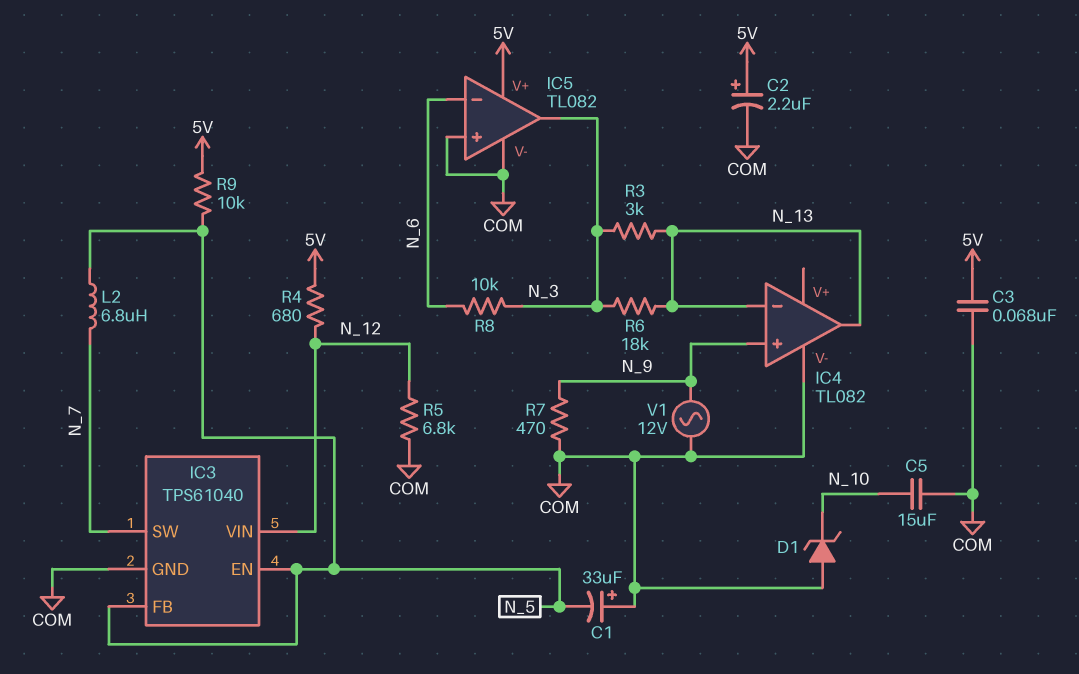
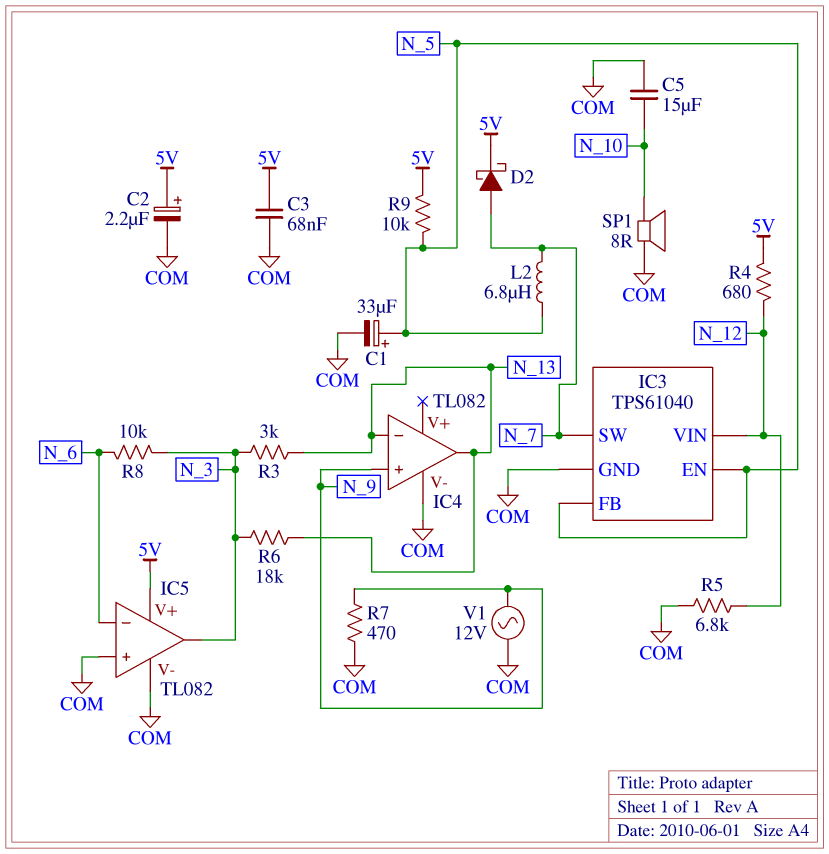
C1: 33uF (plus COM, minus N_5) -> 33uF (plus N_5, minus COM)
D1: zener (A COM, K N_10) -> none
D2: none -> schottky (A N_7, K 5V)
SP1: none -> speaker 8R (COM, N_10)

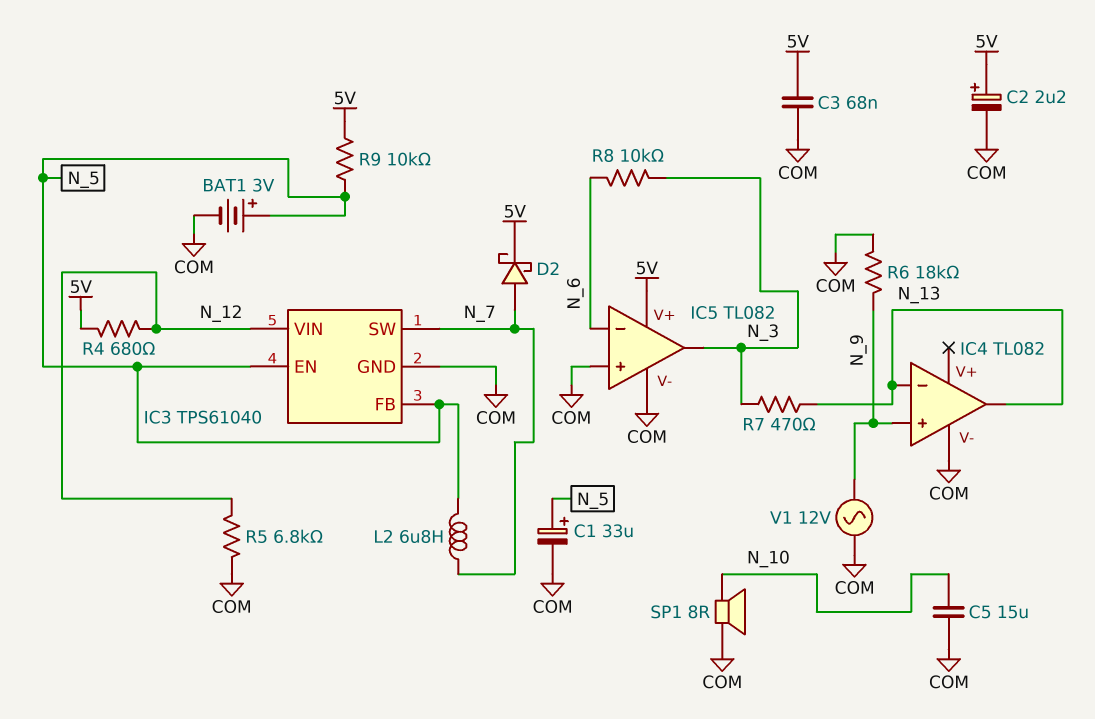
BAT1: none -> 3V (plus N_5, minus COM)
R3: 3k (N_3, N_13) -> none
R6: 18k (N_3, N_13) -> 18k (COM, N_9)
R7: 470 (COM, N_9) -> 470 (N_3, N_13)

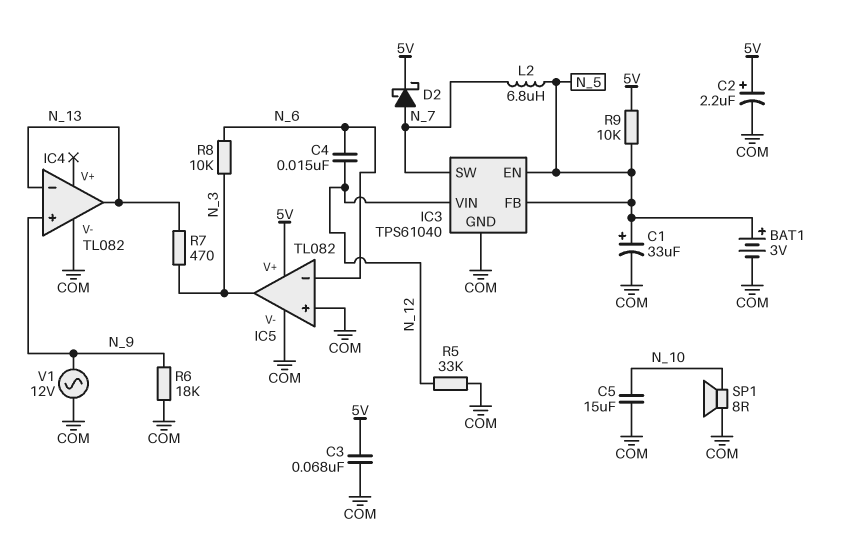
C4: none -> 15nF (N_6, N_12)
R4: 680 (5V, N_12) -> none
R5: 6.8k (COM, N_12) -> 33k (COM, N_12)

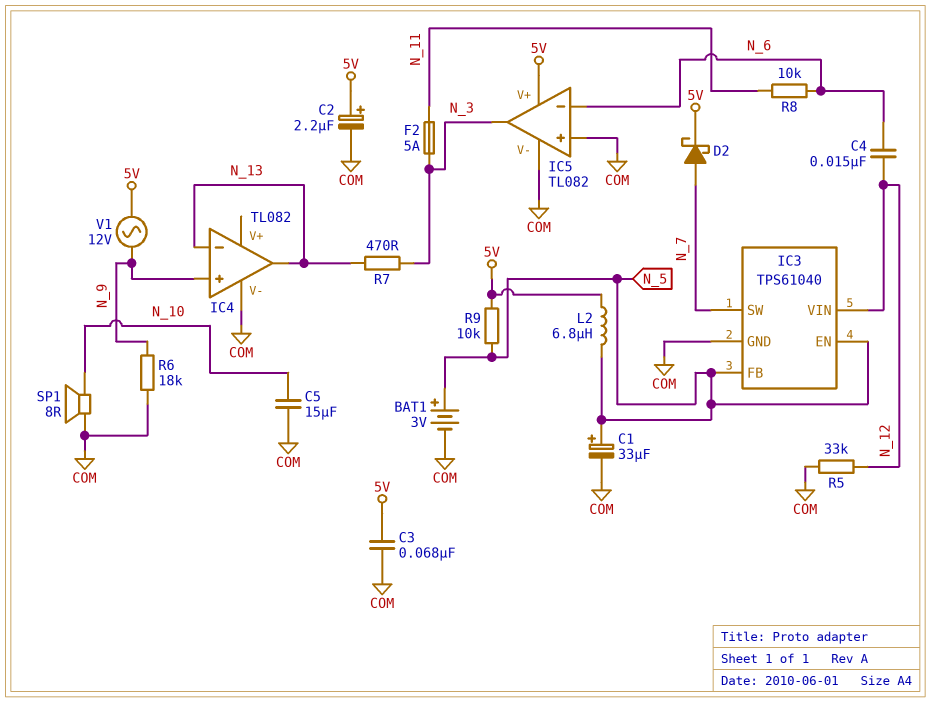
F2: none -> 5A (N_3, N_11)
L2: 6.8uH (N_5, N_7) -> 6.8uH (5V, N_5)
R8: 10k (N_3, N_6) -> 10k (N_6, N_11)
V1: AC 12V (COM, N_9) -> AC 12V (5V, N_9)

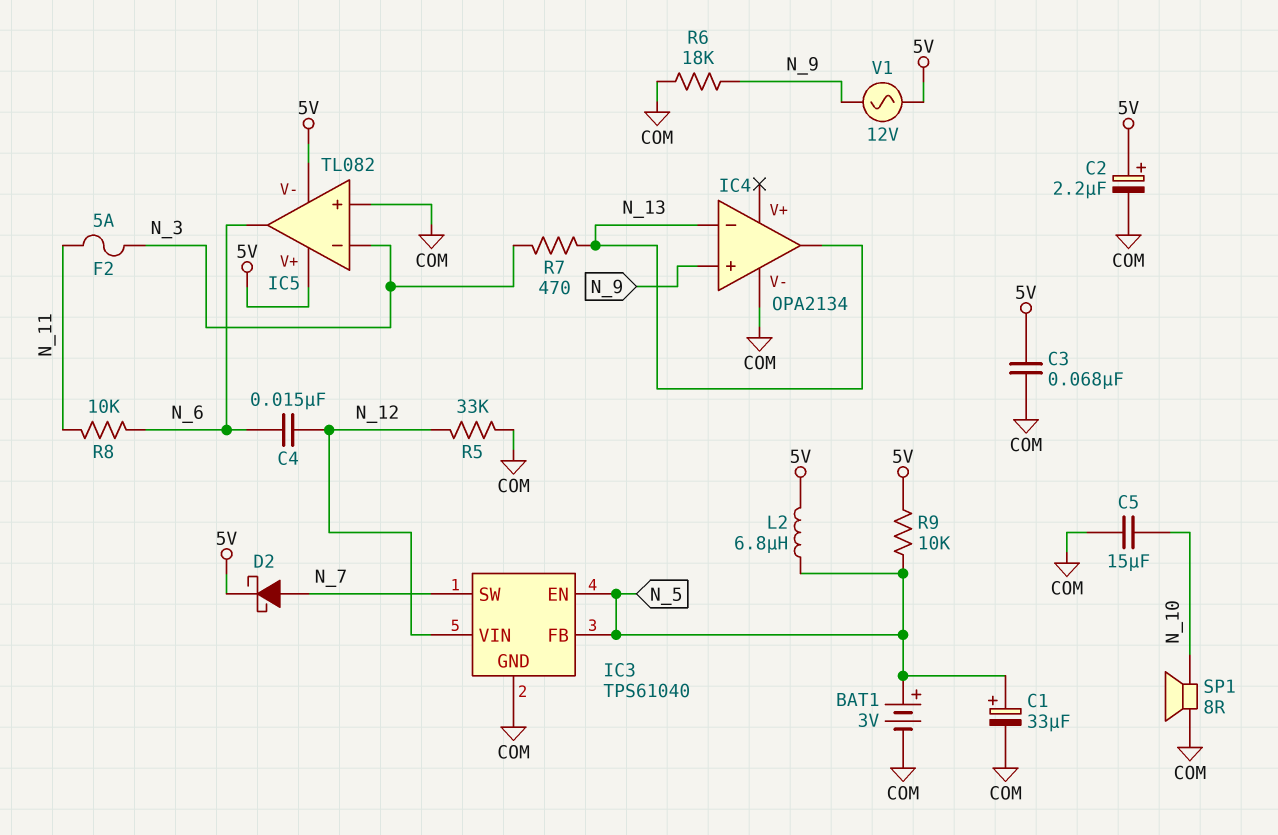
IC4: TL082 -> OPA2134
IC5 pin V-: COM -> 5V
IC5 pin in-: N_6 -> N_3
IC5 pin out: N_3 -> N_6

